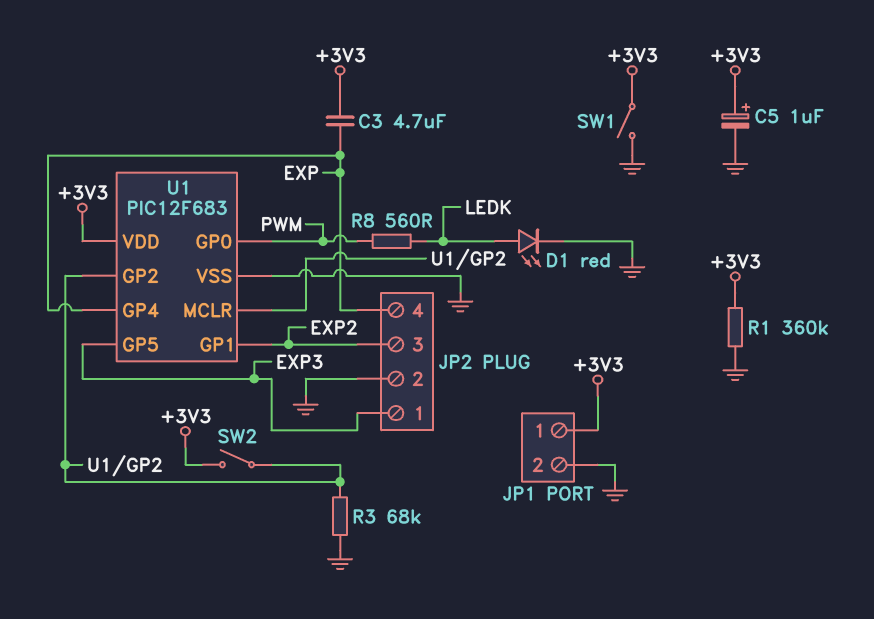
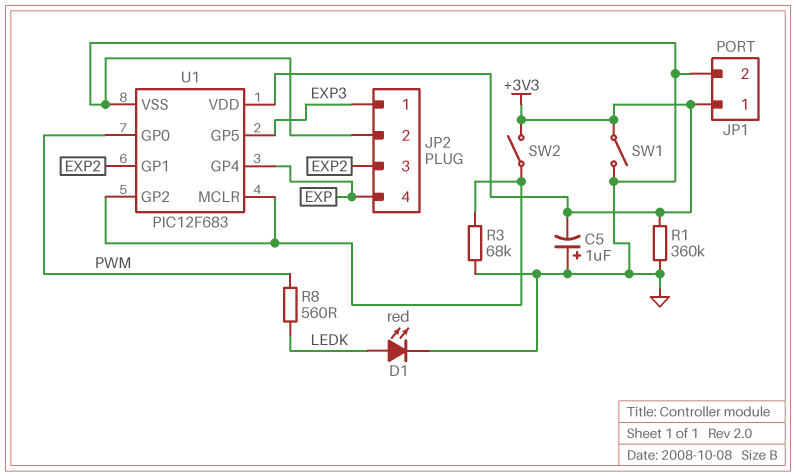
C3: 4.7uF (+3V3, EXP) -> none
C5: 1uF (plus +3V3, minus GND) -> 1uF (plus GND, minus +3V3)

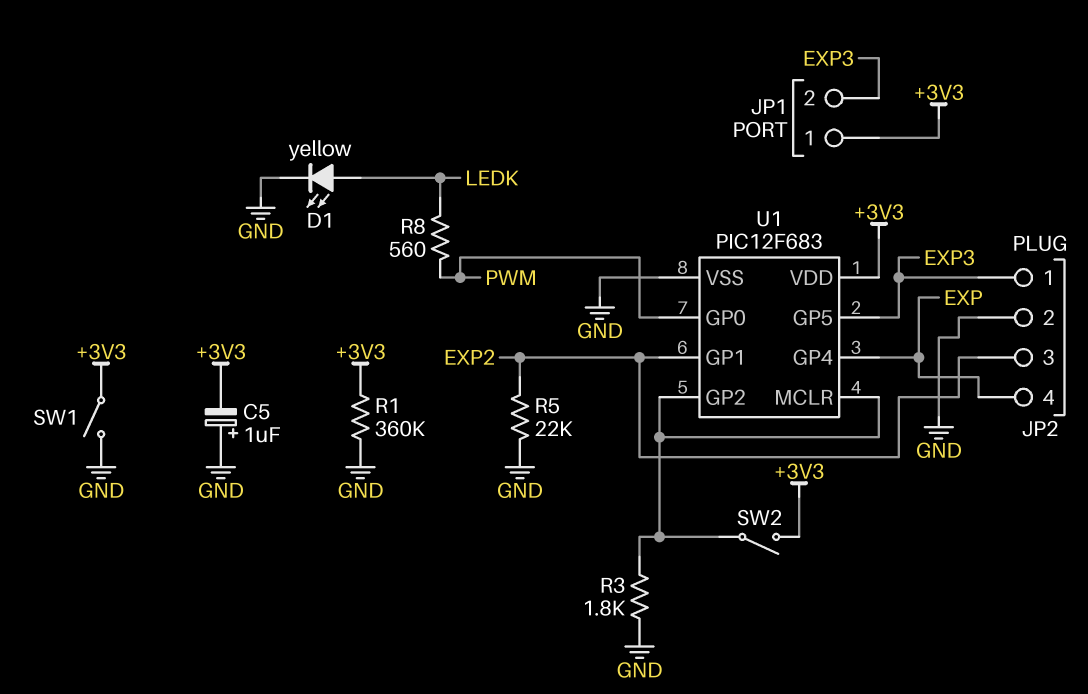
D1: LED red (A LEDK, K GND) -> LED yellow (A LEDK, K GND)
JP1 pin 2: GND -> EXP3
R3: 68k (GND, U1/GP2) -> 1.8k (GND, U1/GP2)
R5: none -> 22k (EXP2, GND)

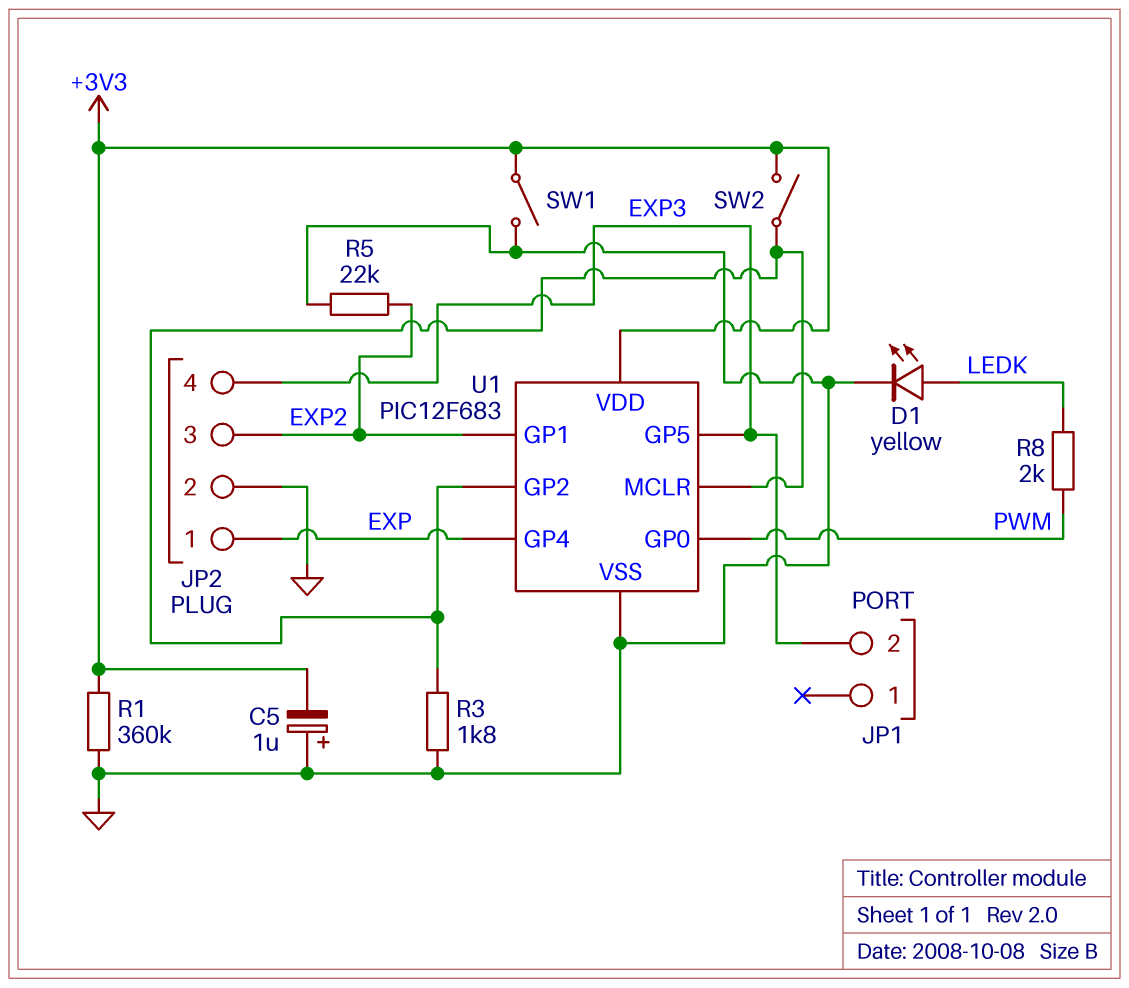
JP1 pin 1: +3V3 -> none
JP2 pin 1: EXP3 -> EXP
JP2 pin 4: EXP -> EXP3
R8: 560 (LEDK, PWM) -> 2k (LEDK, PWM)

